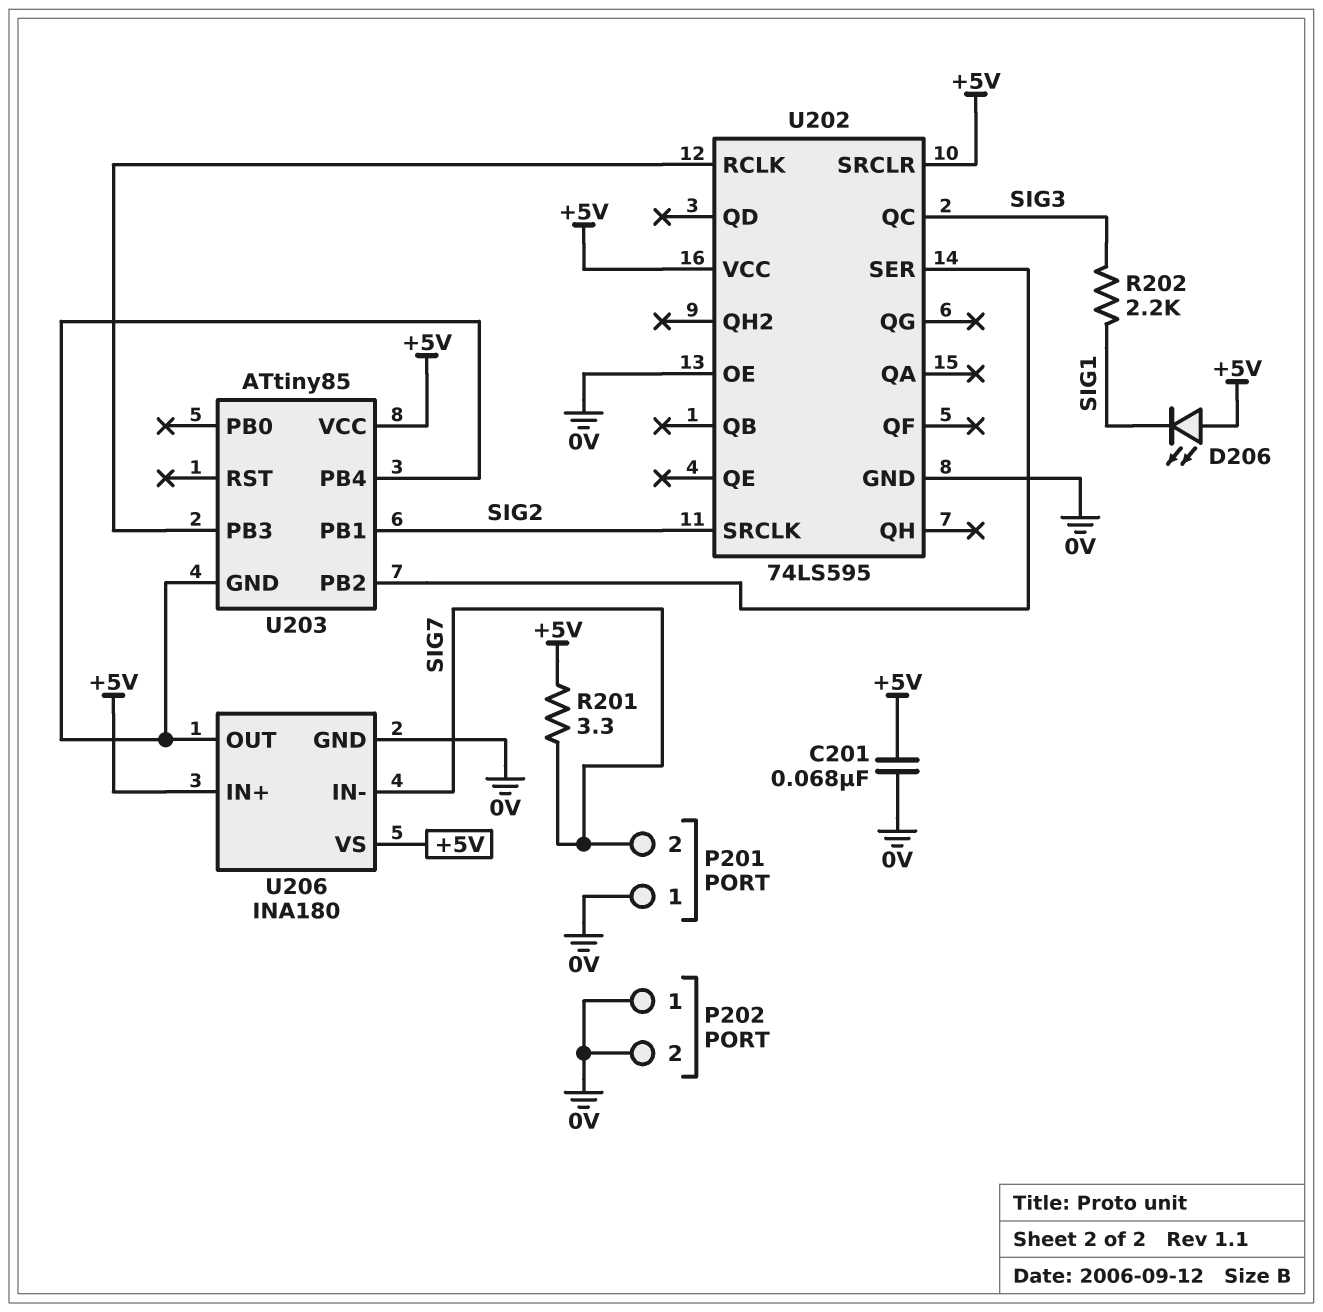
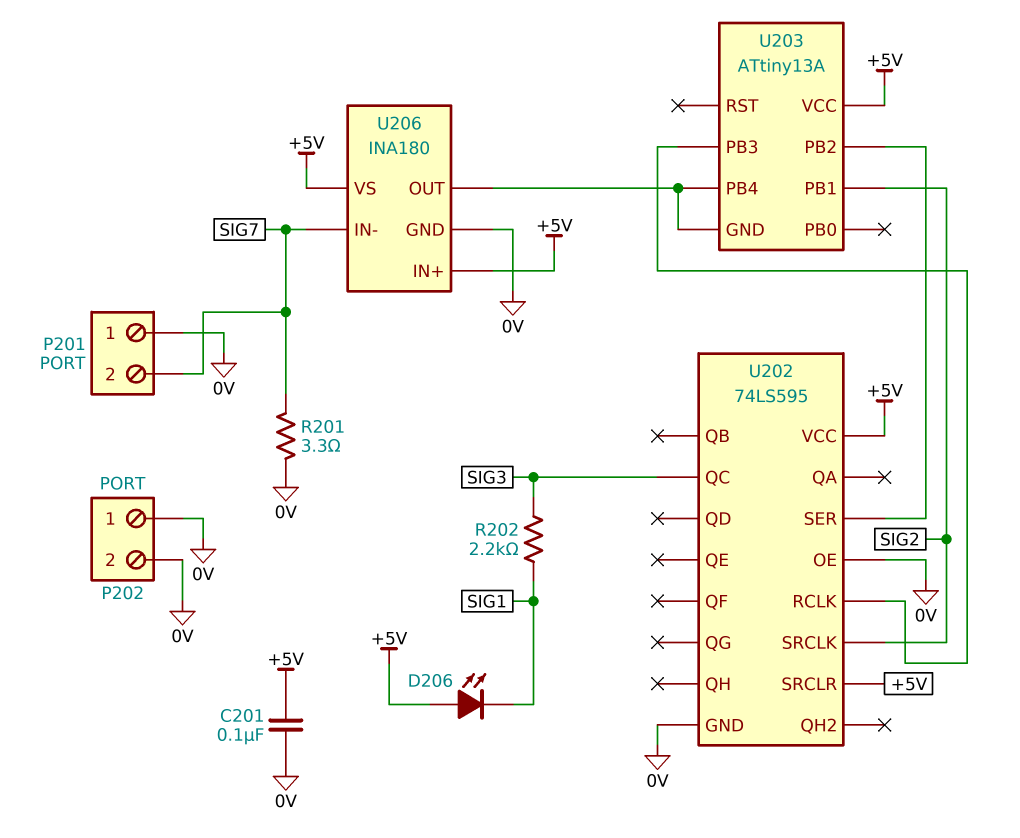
C201: 68nF (+5V, 0V) -> 100nF (+5V, 0V)
R201: 3.3 (+5V, SIG7) -> 3.3 (0V, SIG7)
U203: ATtiny85 -> ATtiny13A

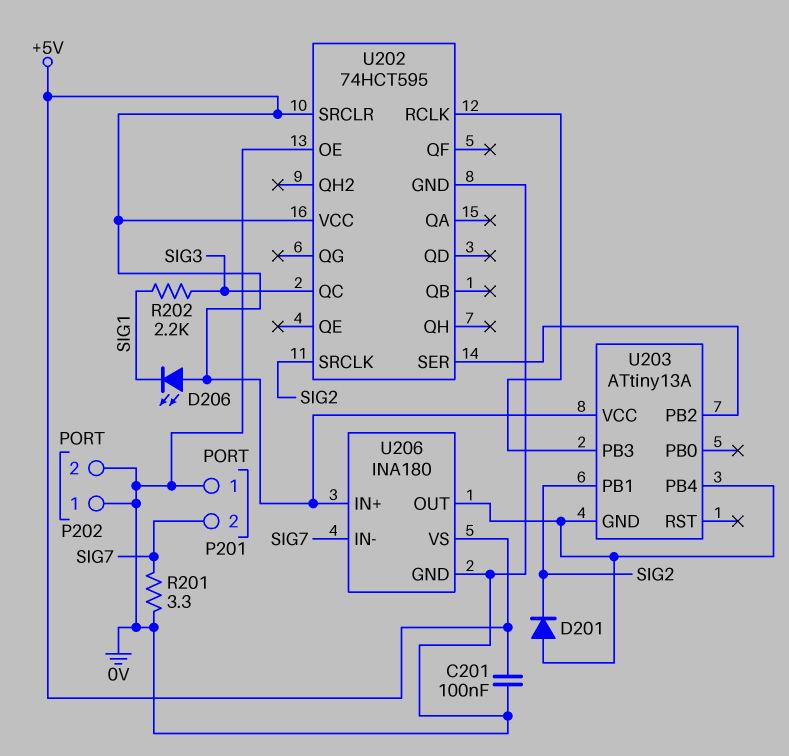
D201: none -> diode (A U203/GND, K SIG2)
U202: 74LS595 -> 74HCT595

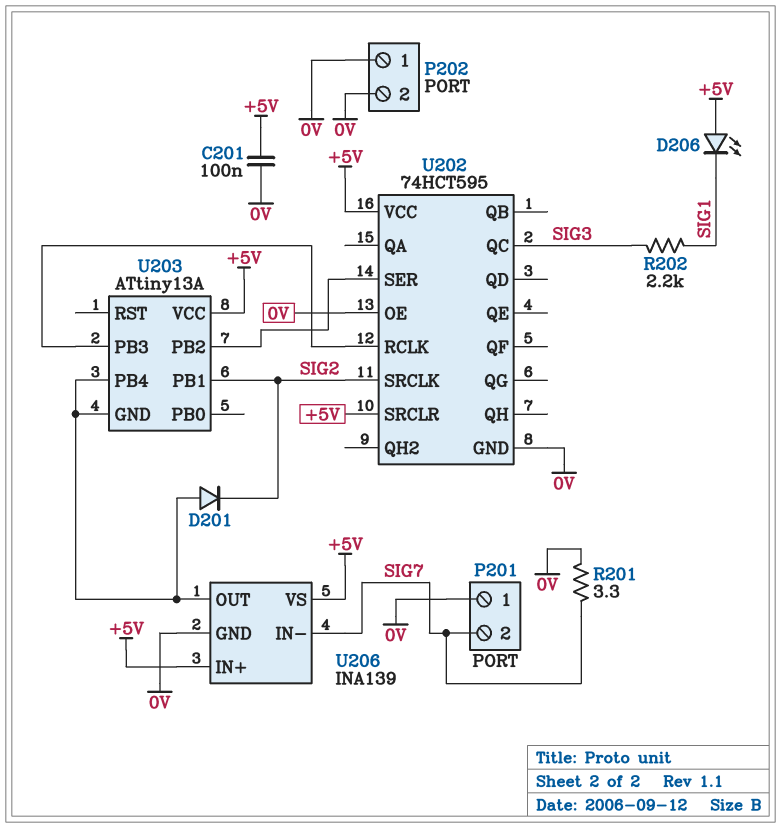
U206: INA180 -> INA139

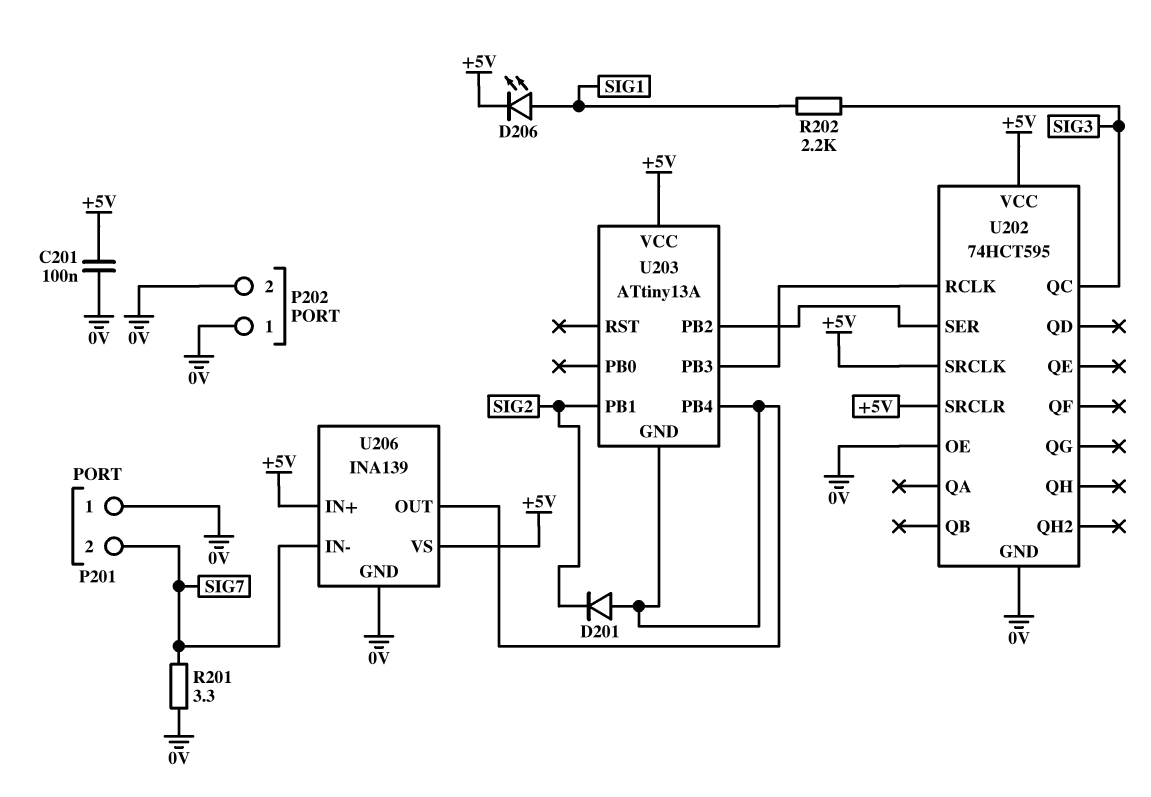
D206: LED (A +5V, K SIG1) -> LED (A SIG1, K +5V)
U202 pin SRCLK: SIG2 -> +5V

